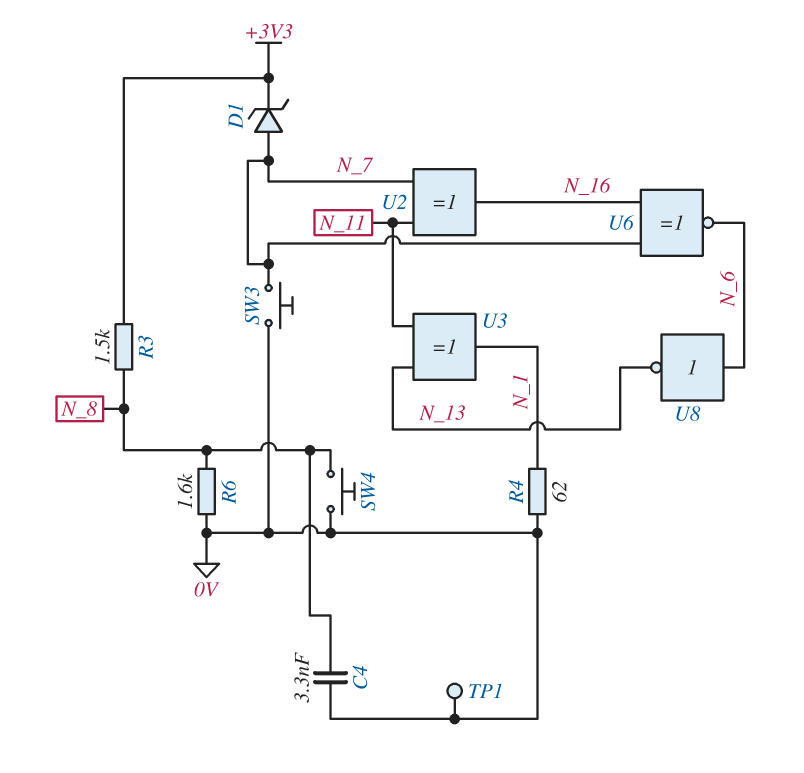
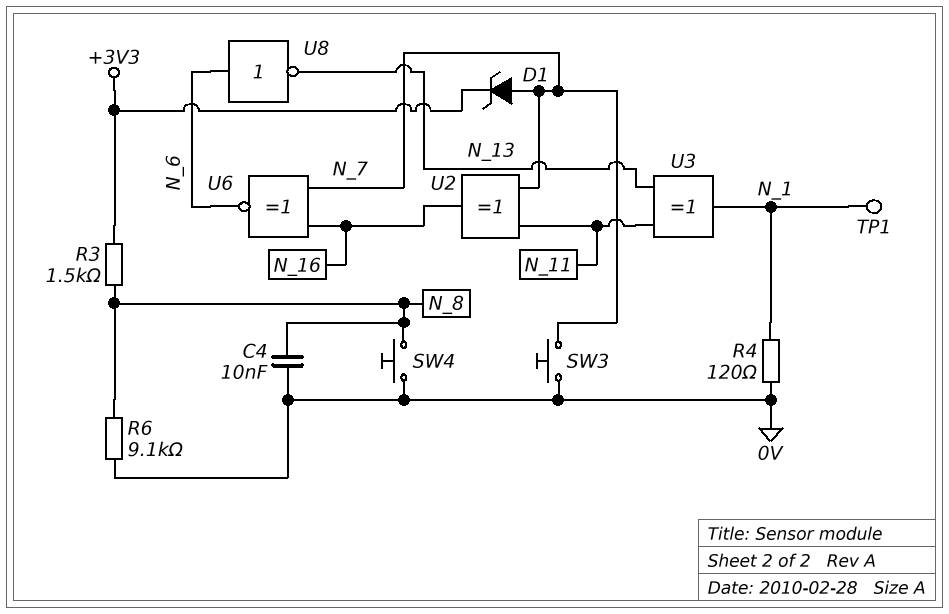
C4: 3.3nF (0V, N_8) -> 10nF (0V, N_8)
R4: 62 (0V, N_1) -> 120 (0V, N_1)
R6: 1.6k (0V, N_8) -> 9.1k (0V, N_8)
TP1: test point (0V) -> test point (N_1)

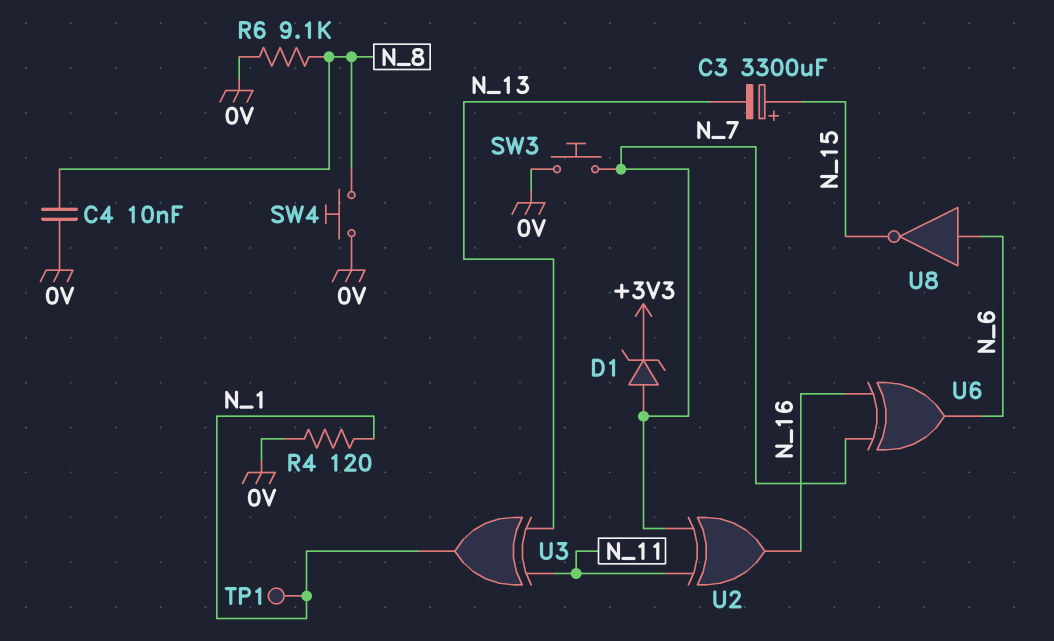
C3: none -> 3300uF (plus N_15, minus N_13)
R3: 1.5k (+3V3, N_8) -> none
U6: XNOR (in N_7, in N_16, out N_6) -> XOR (in N_7, in N_16, out N_6)
U8: NOT (in N_6, out N_13) -> NOT (in N_6, out N_15)

